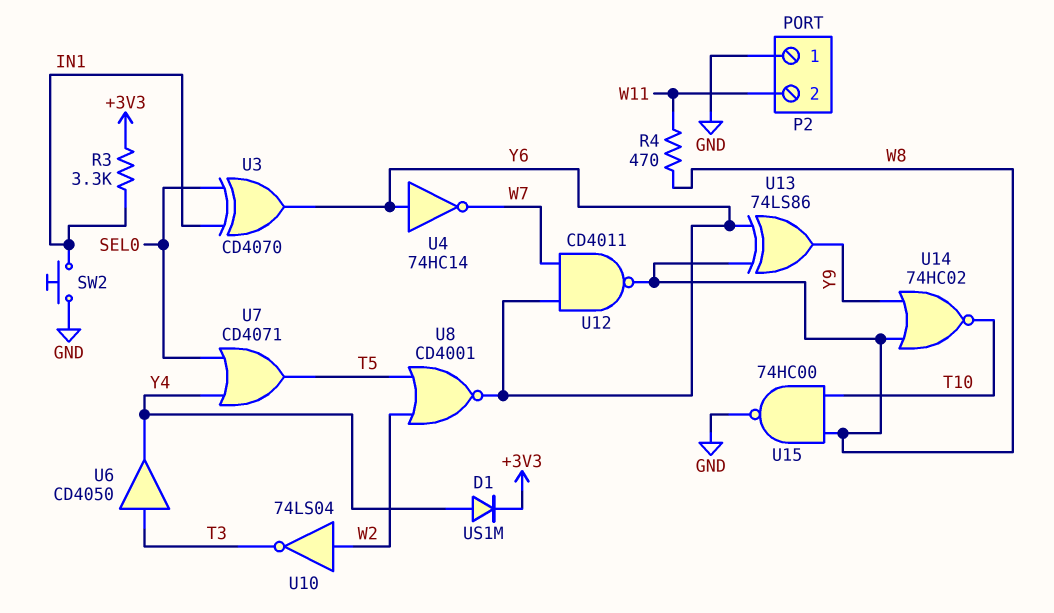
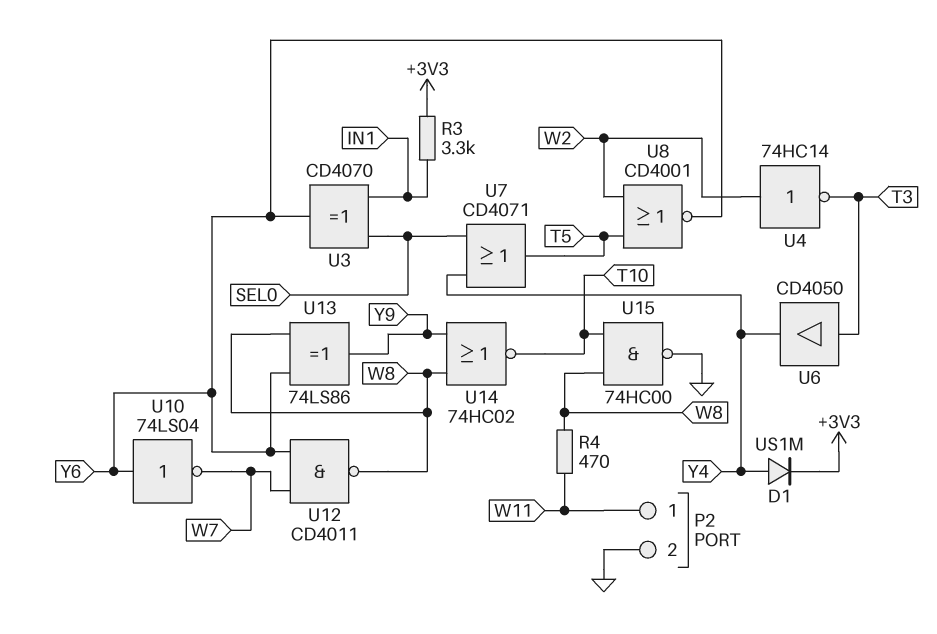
P2 pin 1: GND -> W11
P2 pin 2: W11 -> GND
SW2: button (GND, IN1) -> none
U4: NOT 74HC14 (in Y6, out W7) -> NOT 74HC14 (in W2, out T3)
U10: NOT 74LS04 (in W2, out T3) -> NOT 74LS04 (in Y6, out W7)

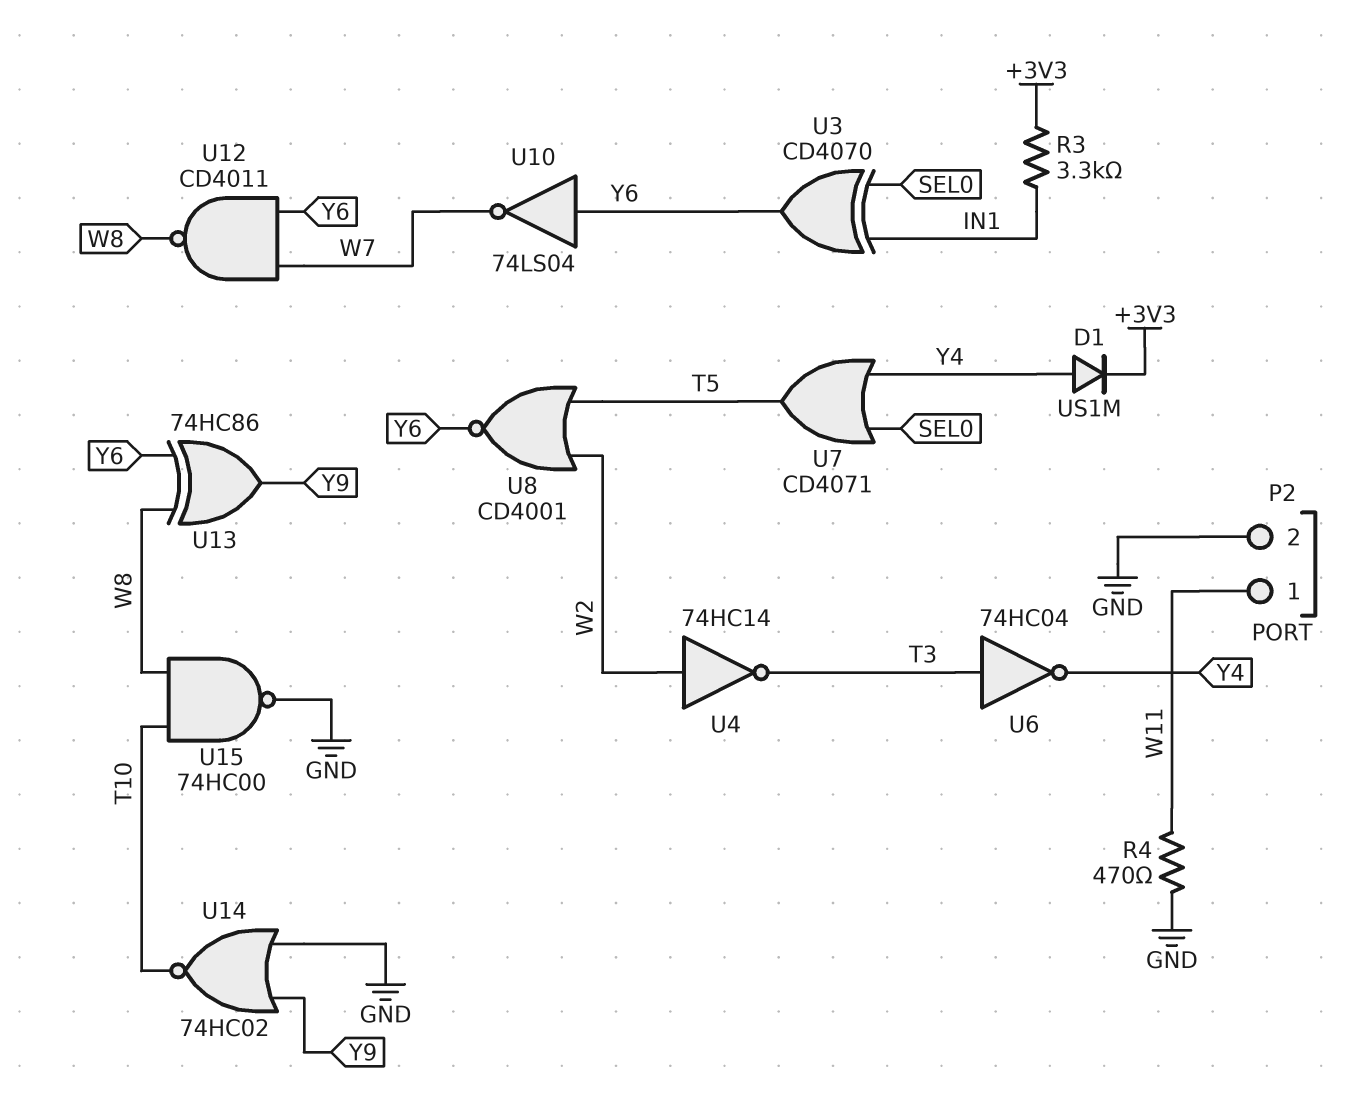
R4: 470 (W8, W11) -> 470 (GND, W11)
U6: buffer CD4050 (in T3, out Y4) -> NOT 74HC04 (in T3, out Y4)
U13: XOR 74LS86 (in W8, in Y6, out Y9) -> XOR 74HC86 (in W8, in Y6, out Y9)
U14: NOR 74HC02 (in W8, in Y9, out T10) -> NOR 74HC02 (in GND, in Y9, out T10)

